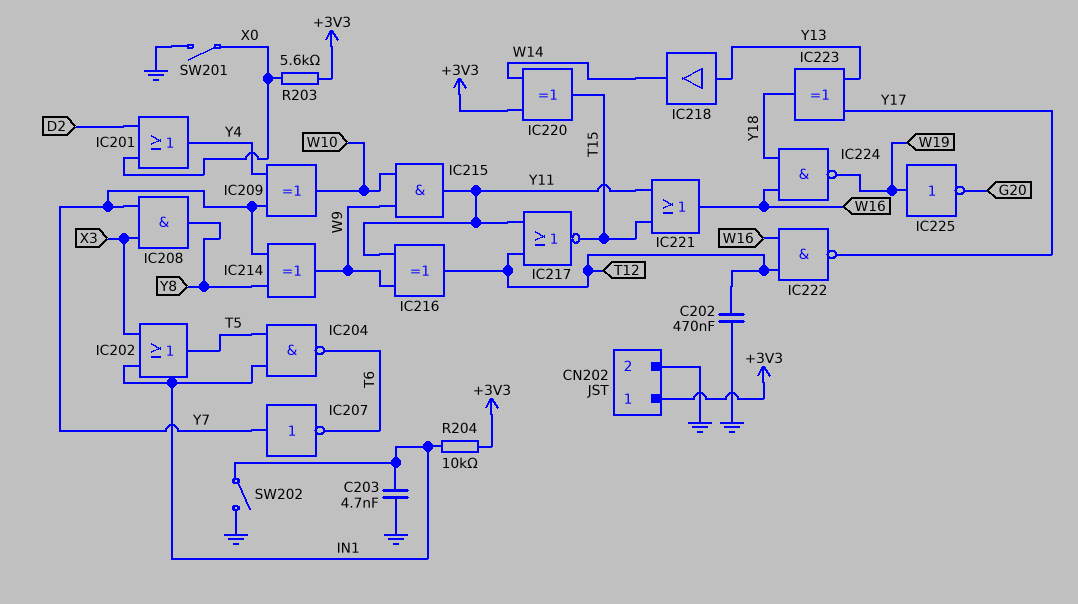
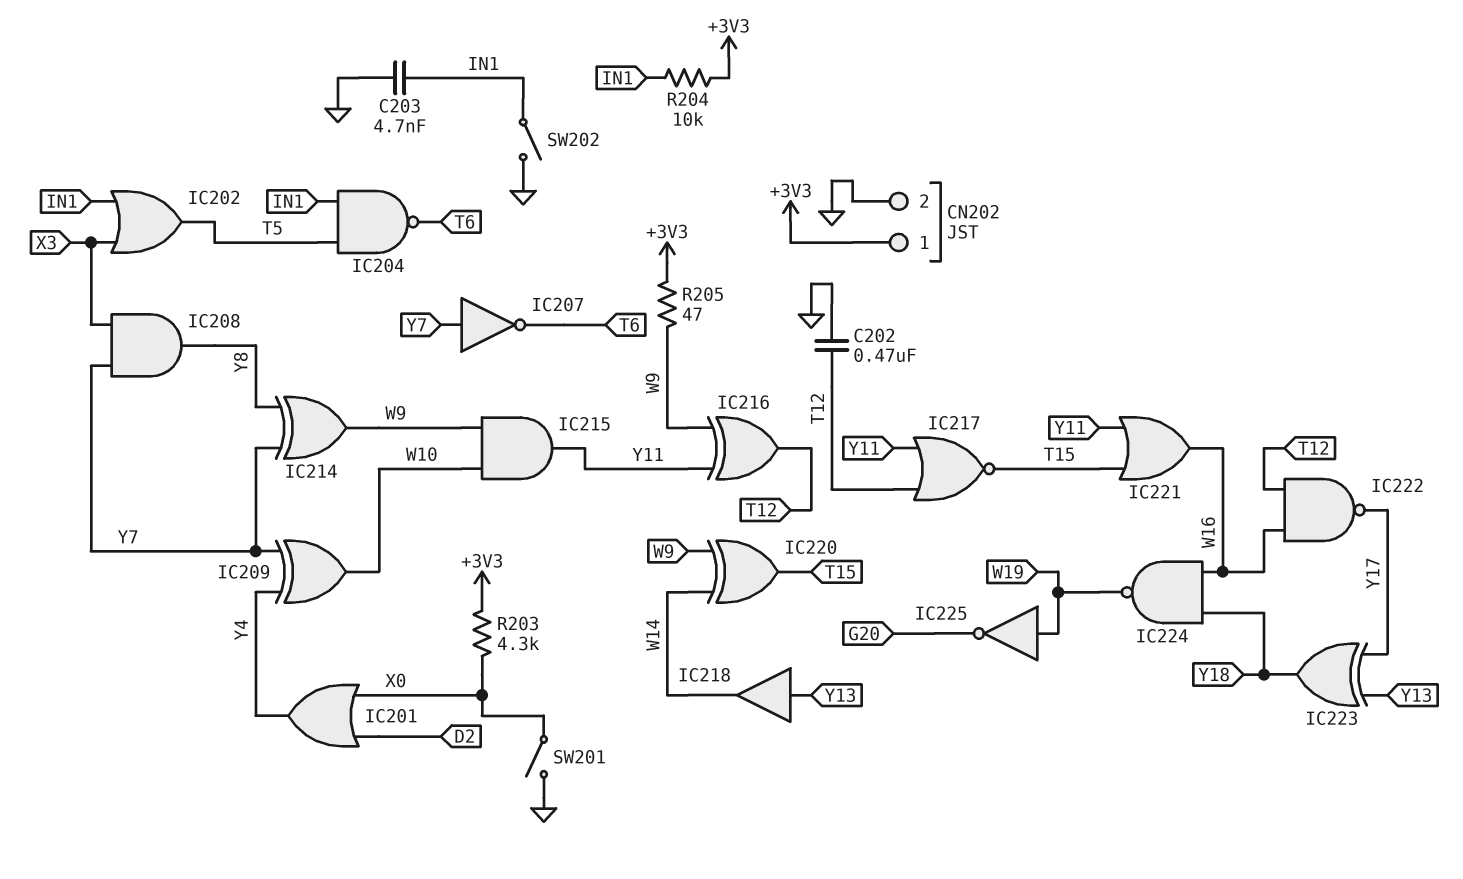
IC220: XOR (in +3V3, in W14, out T15) -> XOR (in W9, in W14, out T15)
R203: 5.6k (+3V3, X0) -> 4.3k (+3V3, X0)
R205: none -> 47 (+3V3, W9)

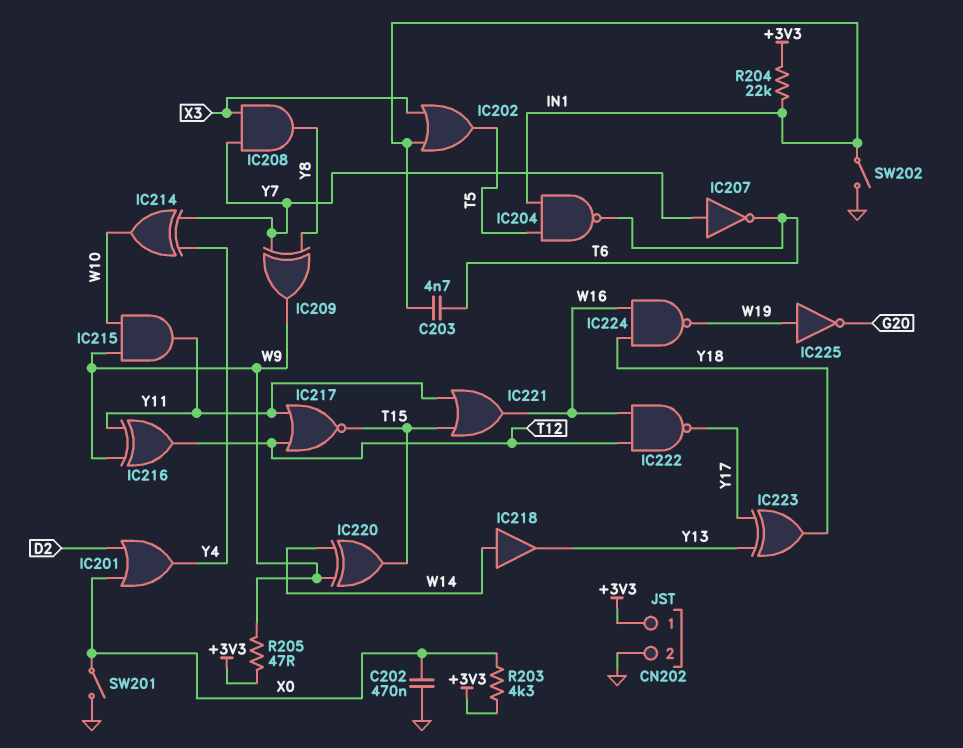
C202: 470nF (GND, T12) -> 470nF (GND, X0)
C203: 4.7nF (GND, IN1) -> 4.7nF (IN1, T6)
IC209: XOR (in Y4, in Y7, out W10) -> XOR (in Y7, in Y8, out W9)
IC214: XOR (in Y7, in Y8, out W9) -> XOR (in Y4, in Y7, out W10)
IC218: buffer (in Y13, out W14) -> buffer (in W14, out Y13)
R204: 10k (+3V3, IN1) -> 22k (+3V3, IN1)

